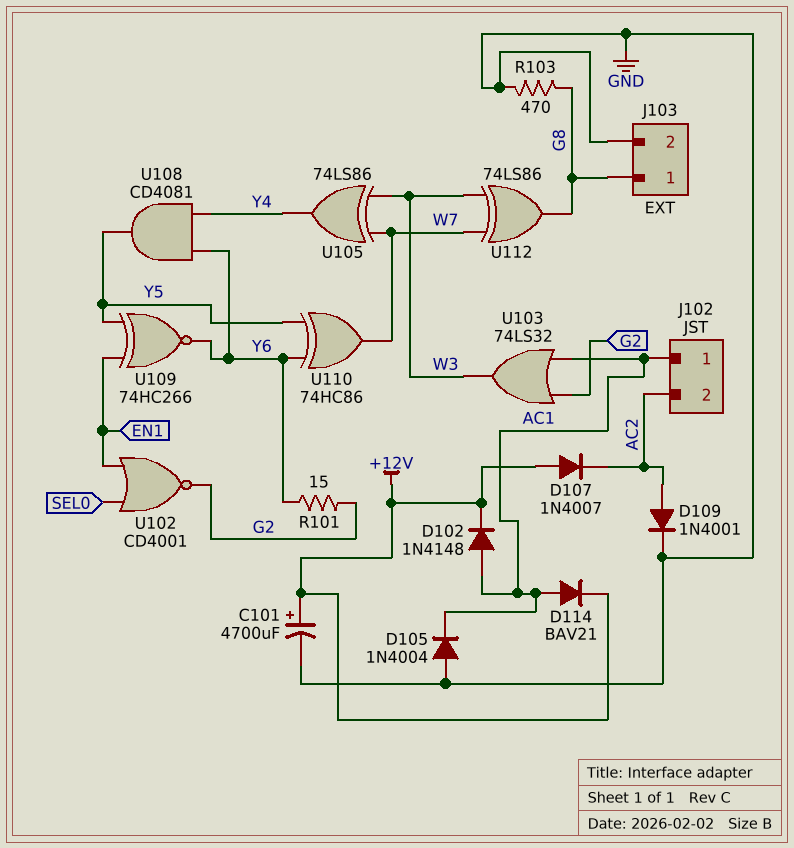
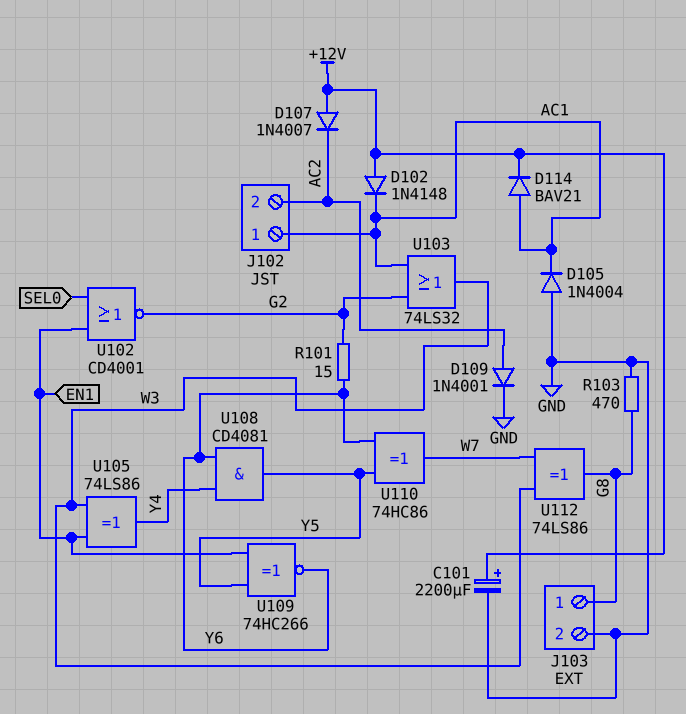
C101: 4700uF (plus +12V, minus GND) -> 2200uF (plus +12V, minus GND)
D102: diode 1N4148 (A AC1, K +12V) -> diode 1N4148 (A +12V, K AC1)
U105: XOR 74LS86 (in W3, in W7, out Y4) -> XOR 74LS86 (in EN1, in W3, out Y4)

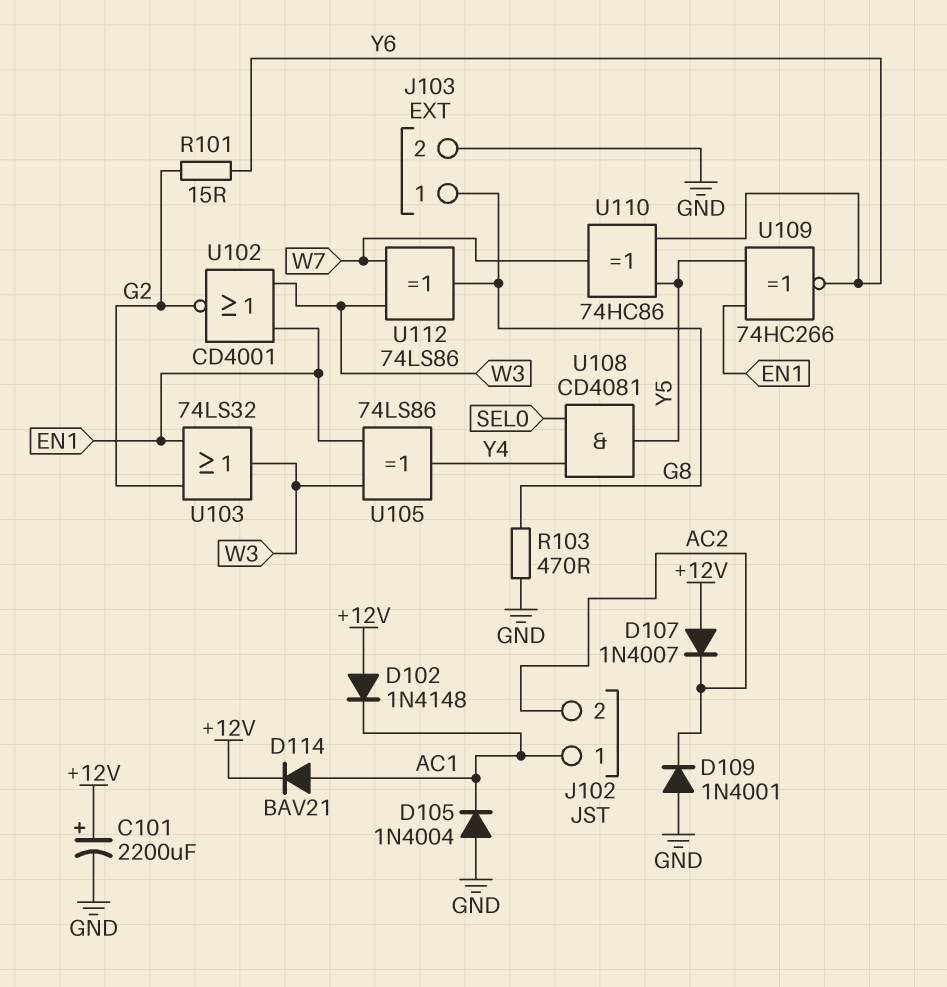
D109: diode 1N4001 (A AC2, K GND) -> diode 1N4001 (A GND, K AC2)
U102: NOR CD4001 (in EN1, in SEL0, out G2) -> NOR CD4001 (in EN1, in W3, out G2)
U103: OR 74LS32 (in AC1, in G2, out W3) -> OR 74LS32 (in EN1, in G2, out W3)
U108: AND CD4081 (in Y4, in Y6, out Y5) -> AND CD4081 (in SEL0, in Y4, out Y5)

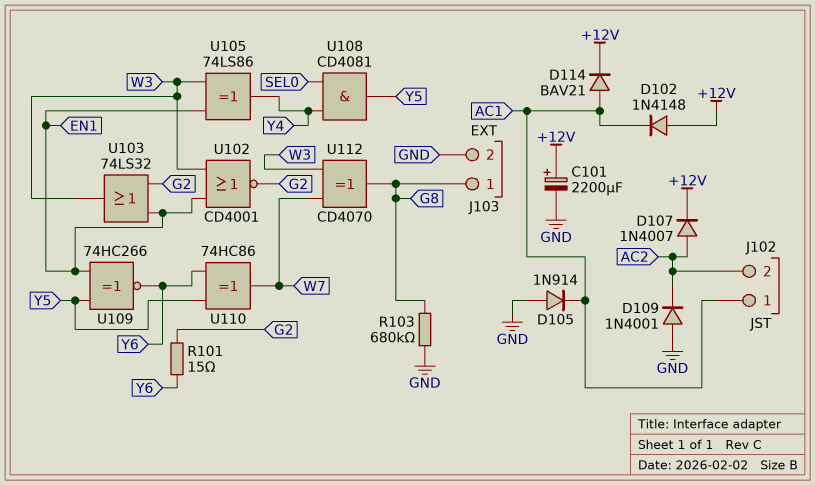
D105: diode 1N4004 (A GND, K AC1) -> diode 1N914 (A GND, K AC1)
D107: diode 1N4007 (A +12V, K AC2) -> diode 1N4007 (A AC2, K +12V)
R103: 470 (G8, GND) -> 680k (G8, GND)
U112: XOR 74LS86 (in W3, in W7, out G8) -> XOR CD4070 (in W3, in W7, out G8)

